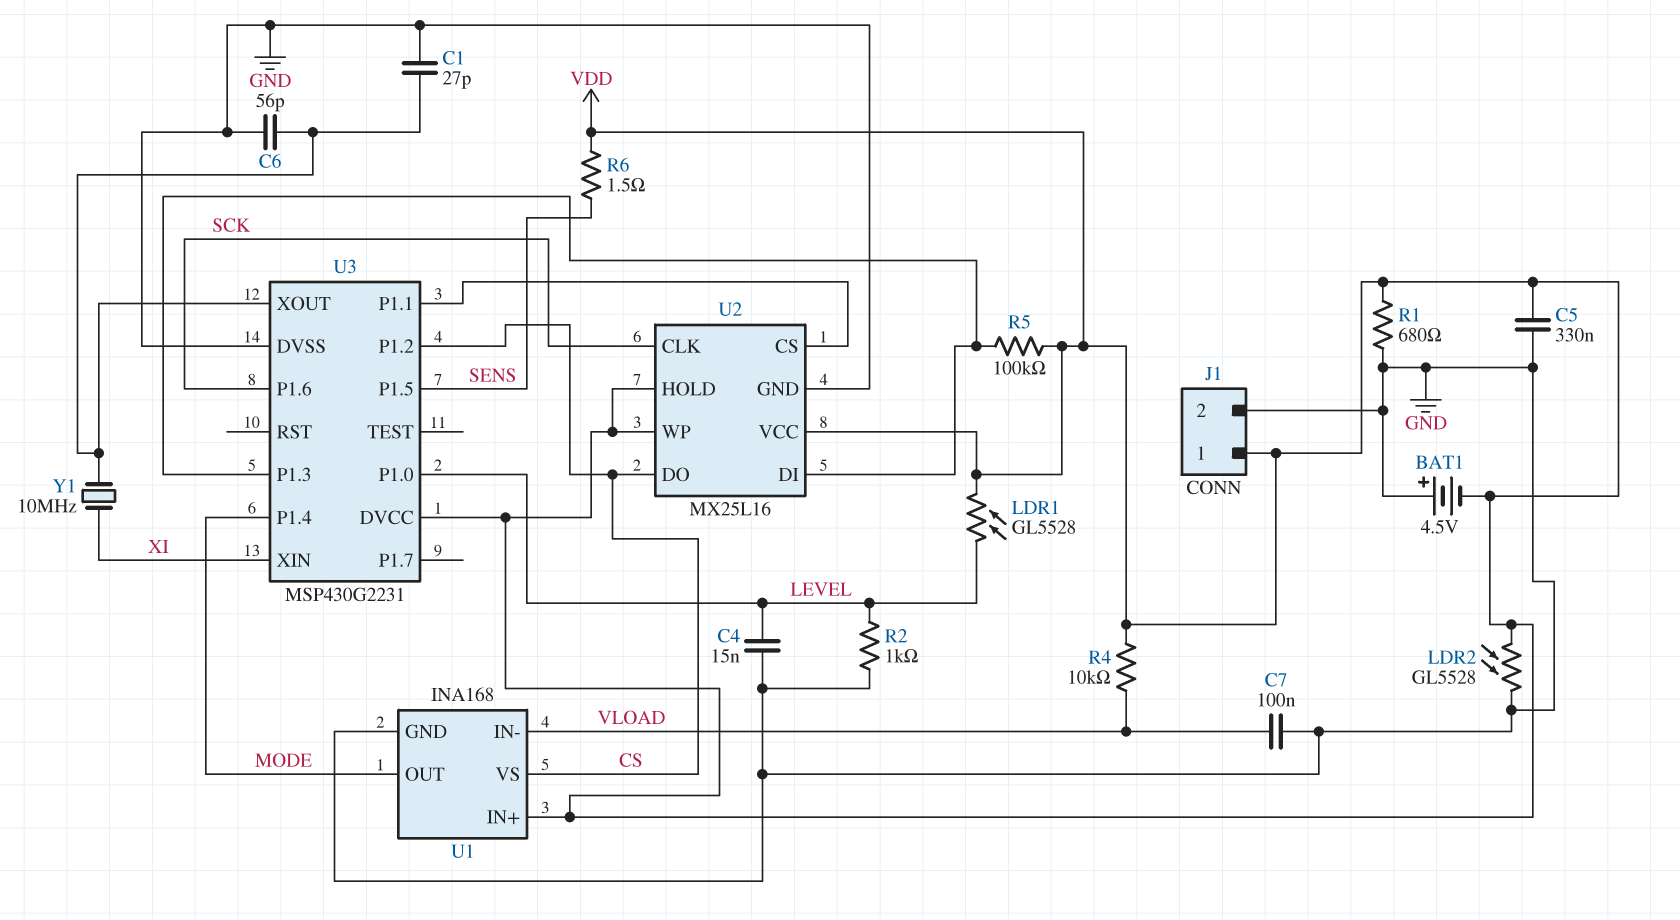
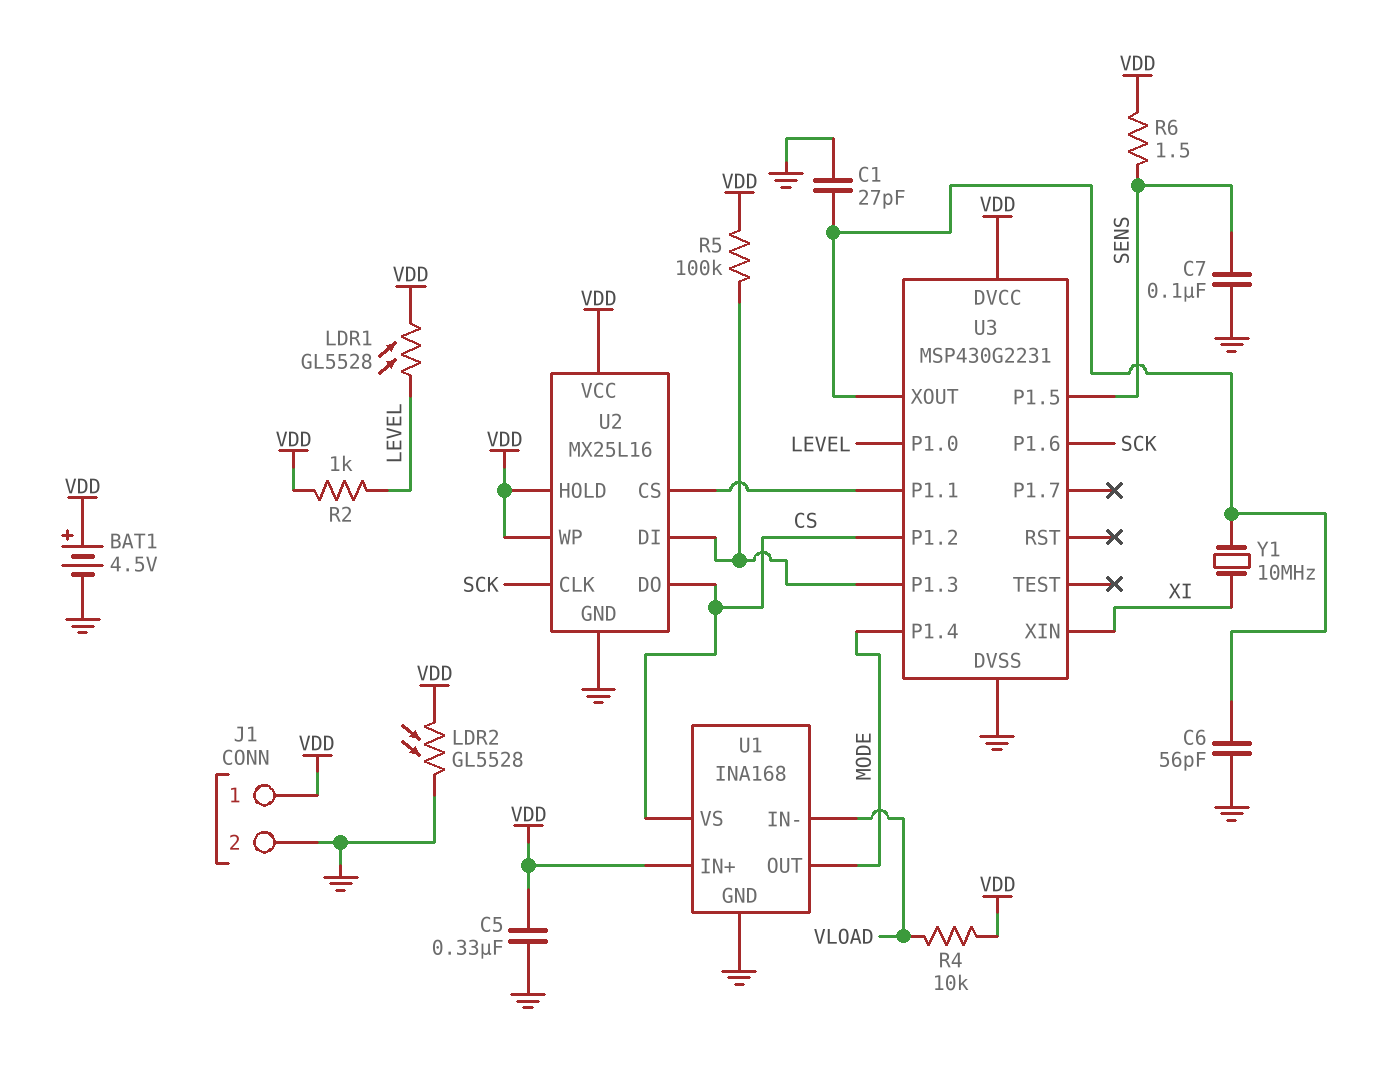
BAT1: 4.5V (plus GND, minus VDD) -> 4.5V (plus VDD, minus GND)
C4: 15nF (GND, LEVEL) -> none
C7: 100nF (GND, VLOAD) -> 100nF (GND, SENS)
R1: 680 (GND, VDD) -> none
R2: 1k (GND, LEVEL) -> 1k (LEVEL, VDD)

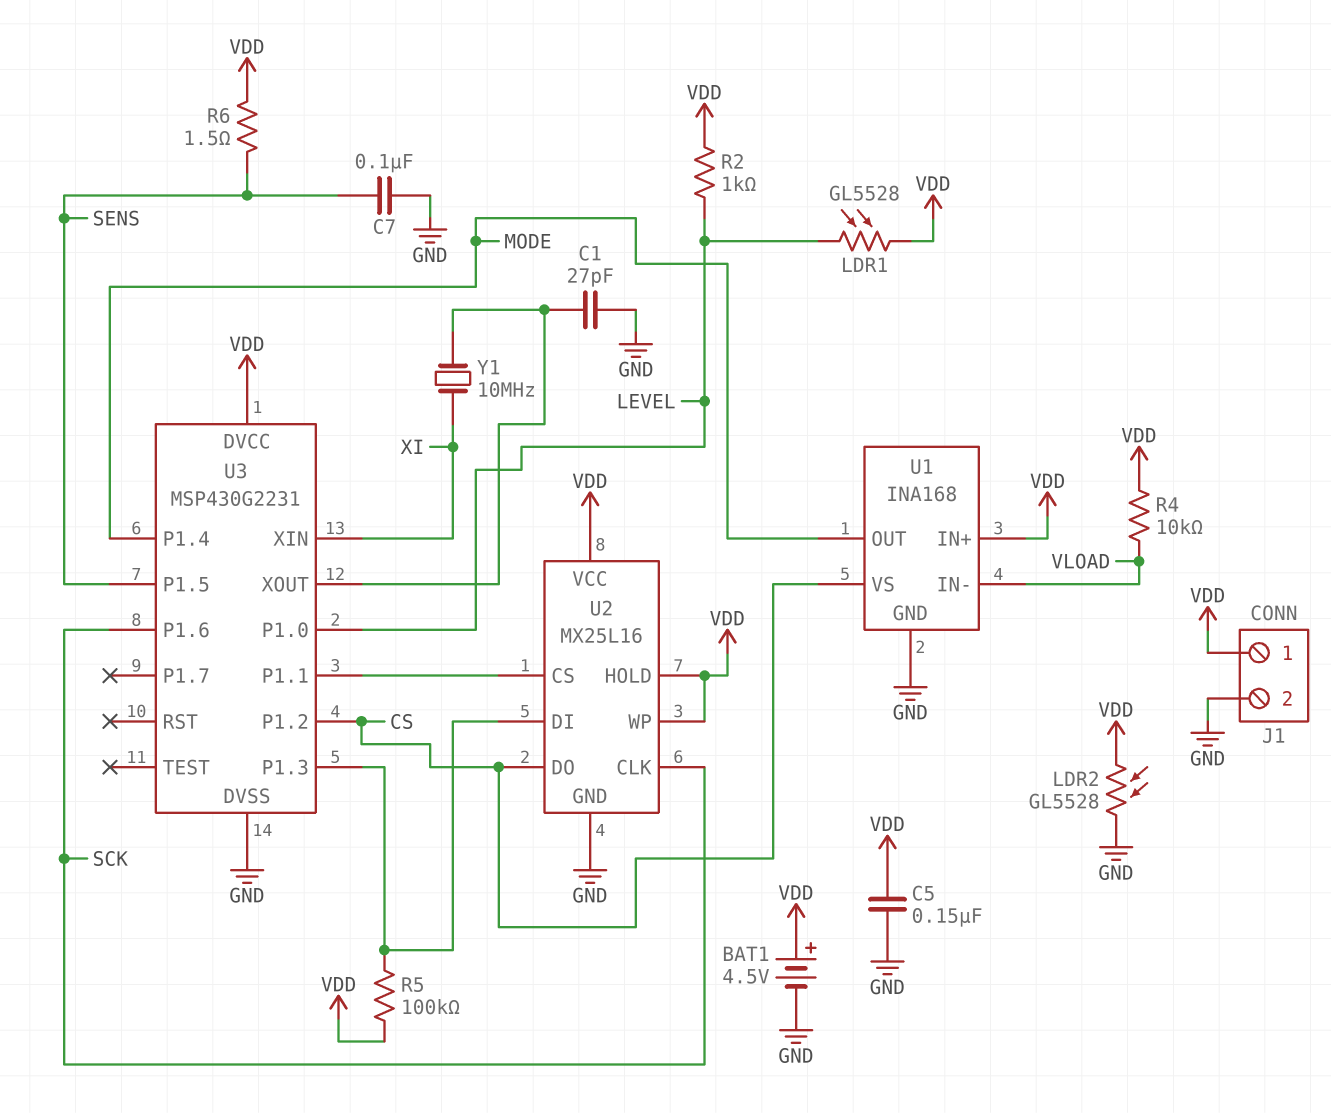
C5: 330nF (GND, VDD) -> 150nF (GND, VDD)
C6: 56pF (GND, U3/XOUT) -> none

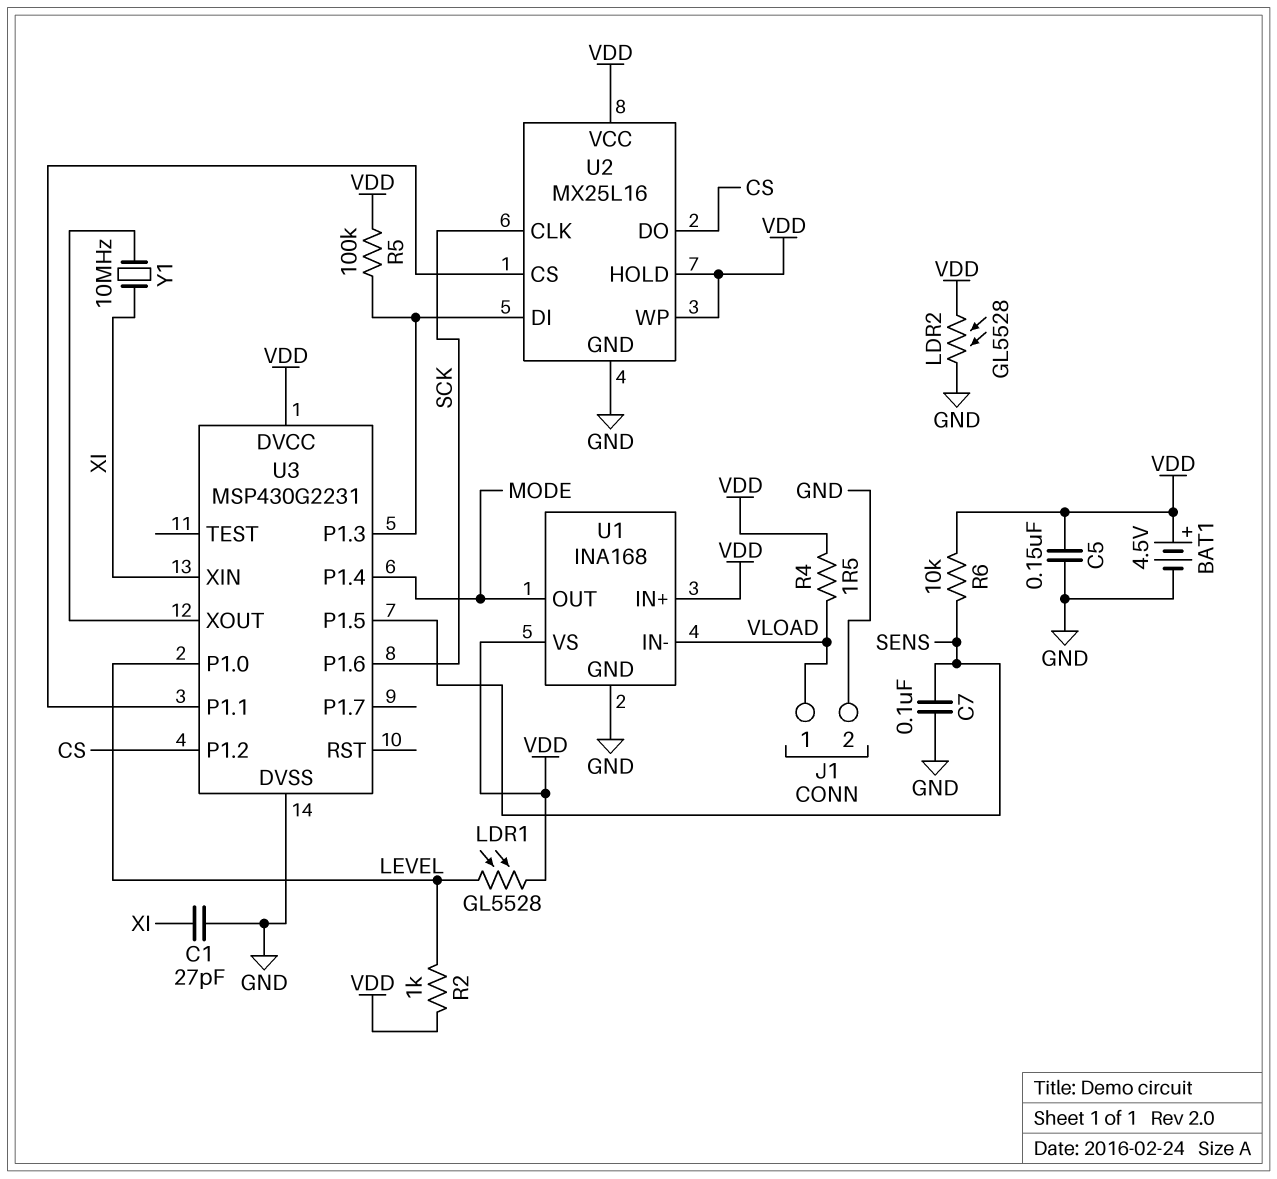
C1: 27pF (GND, U3/XOUT) -> 27pF (GND, XI)
J1 pin 1: VDD -> VLOAD
R4: 10k (VDD, VLOAD) -> 1.5 (VDD, VLOAD)
R6: 1.5 (SENS, VDD) -> 10k (SENS, VDD)
U1 pin VS: CS -> VDD

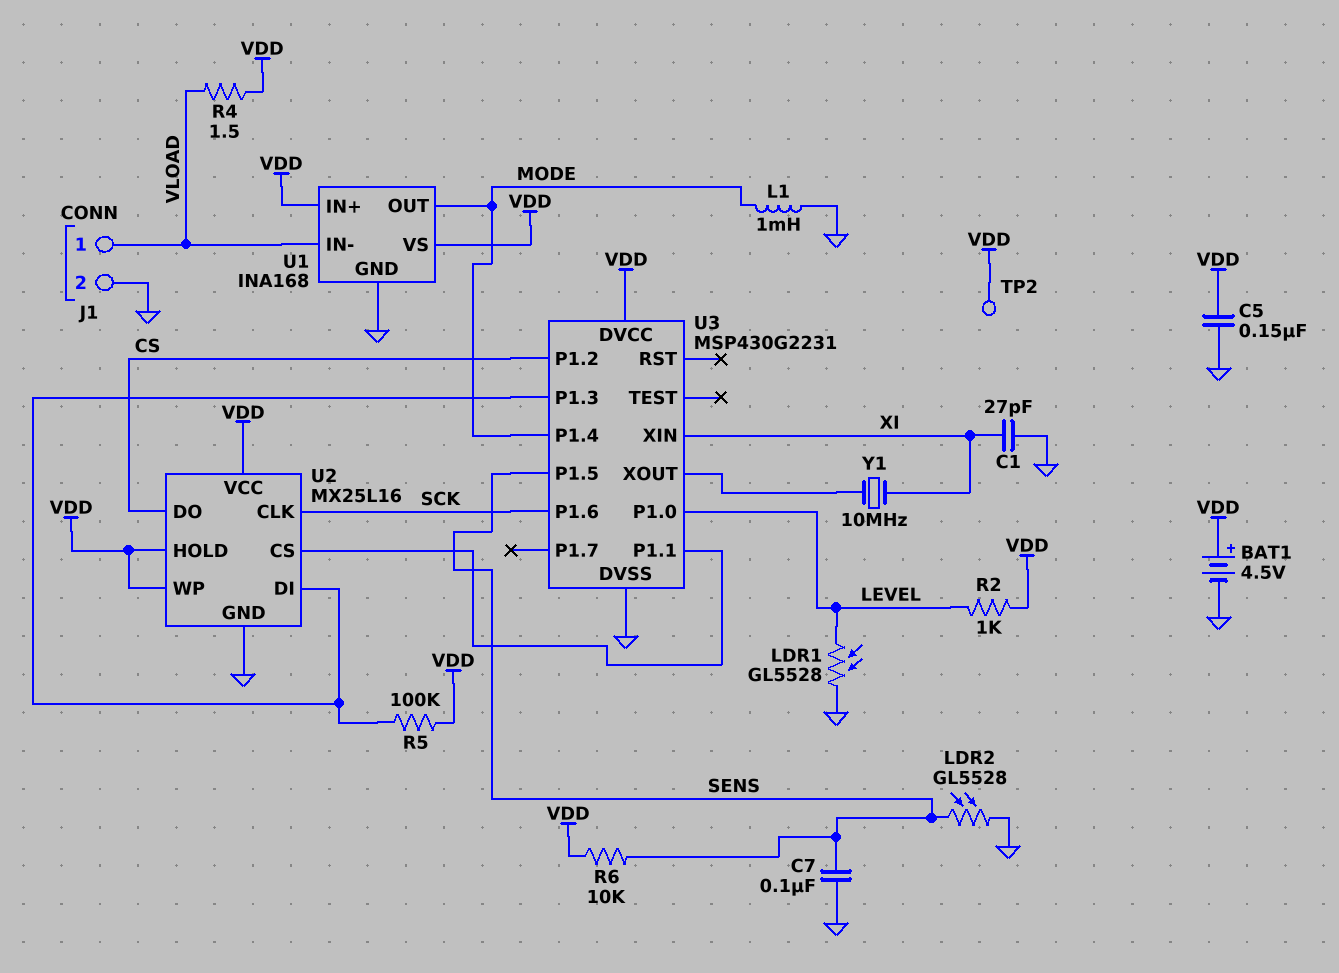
L1: none -> 1mH (GND, MODE)
LDR1: GL5528 (LEVEL, VDD) -> GL5528 (GND, LEVEL)
LDR2: GL5528 (GND, VDD) -> GL5528 (GND, SENS)
TP2: none -> test point (VDD)

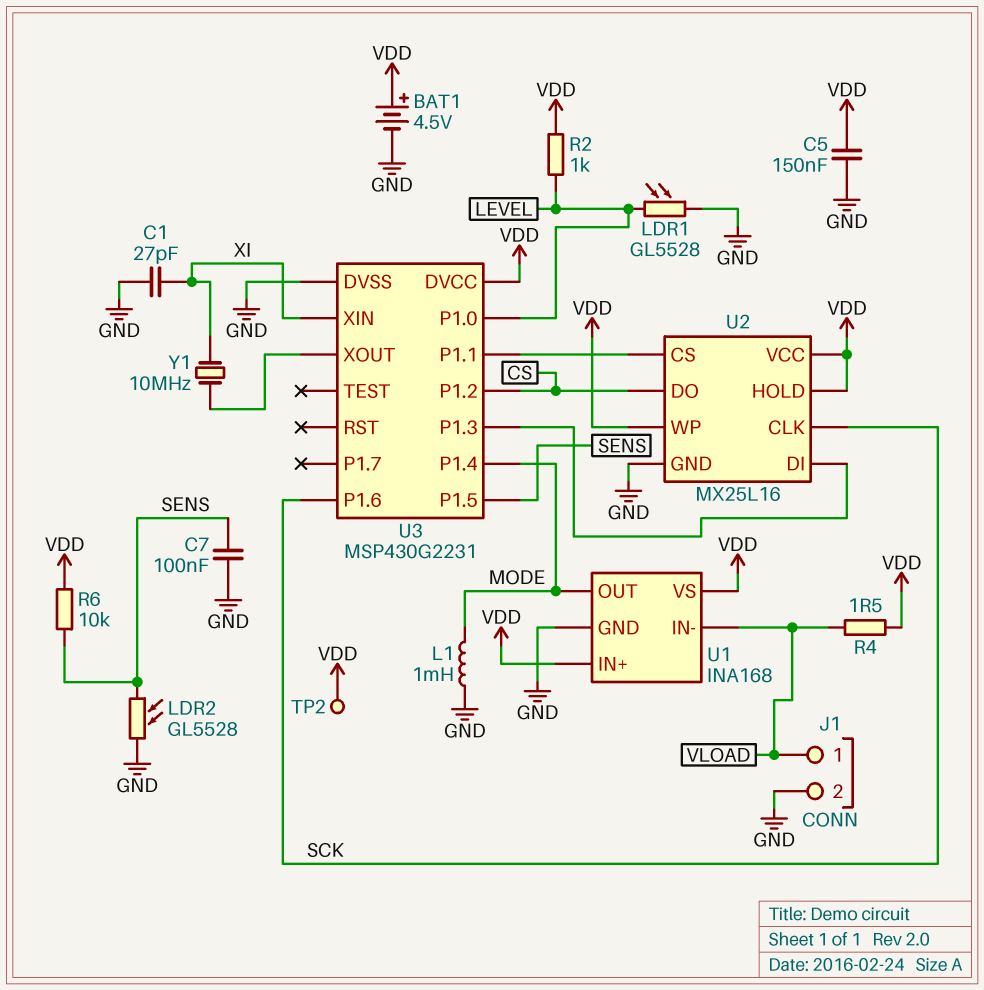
R5: 100k (U2/DI, VDD) -> none

